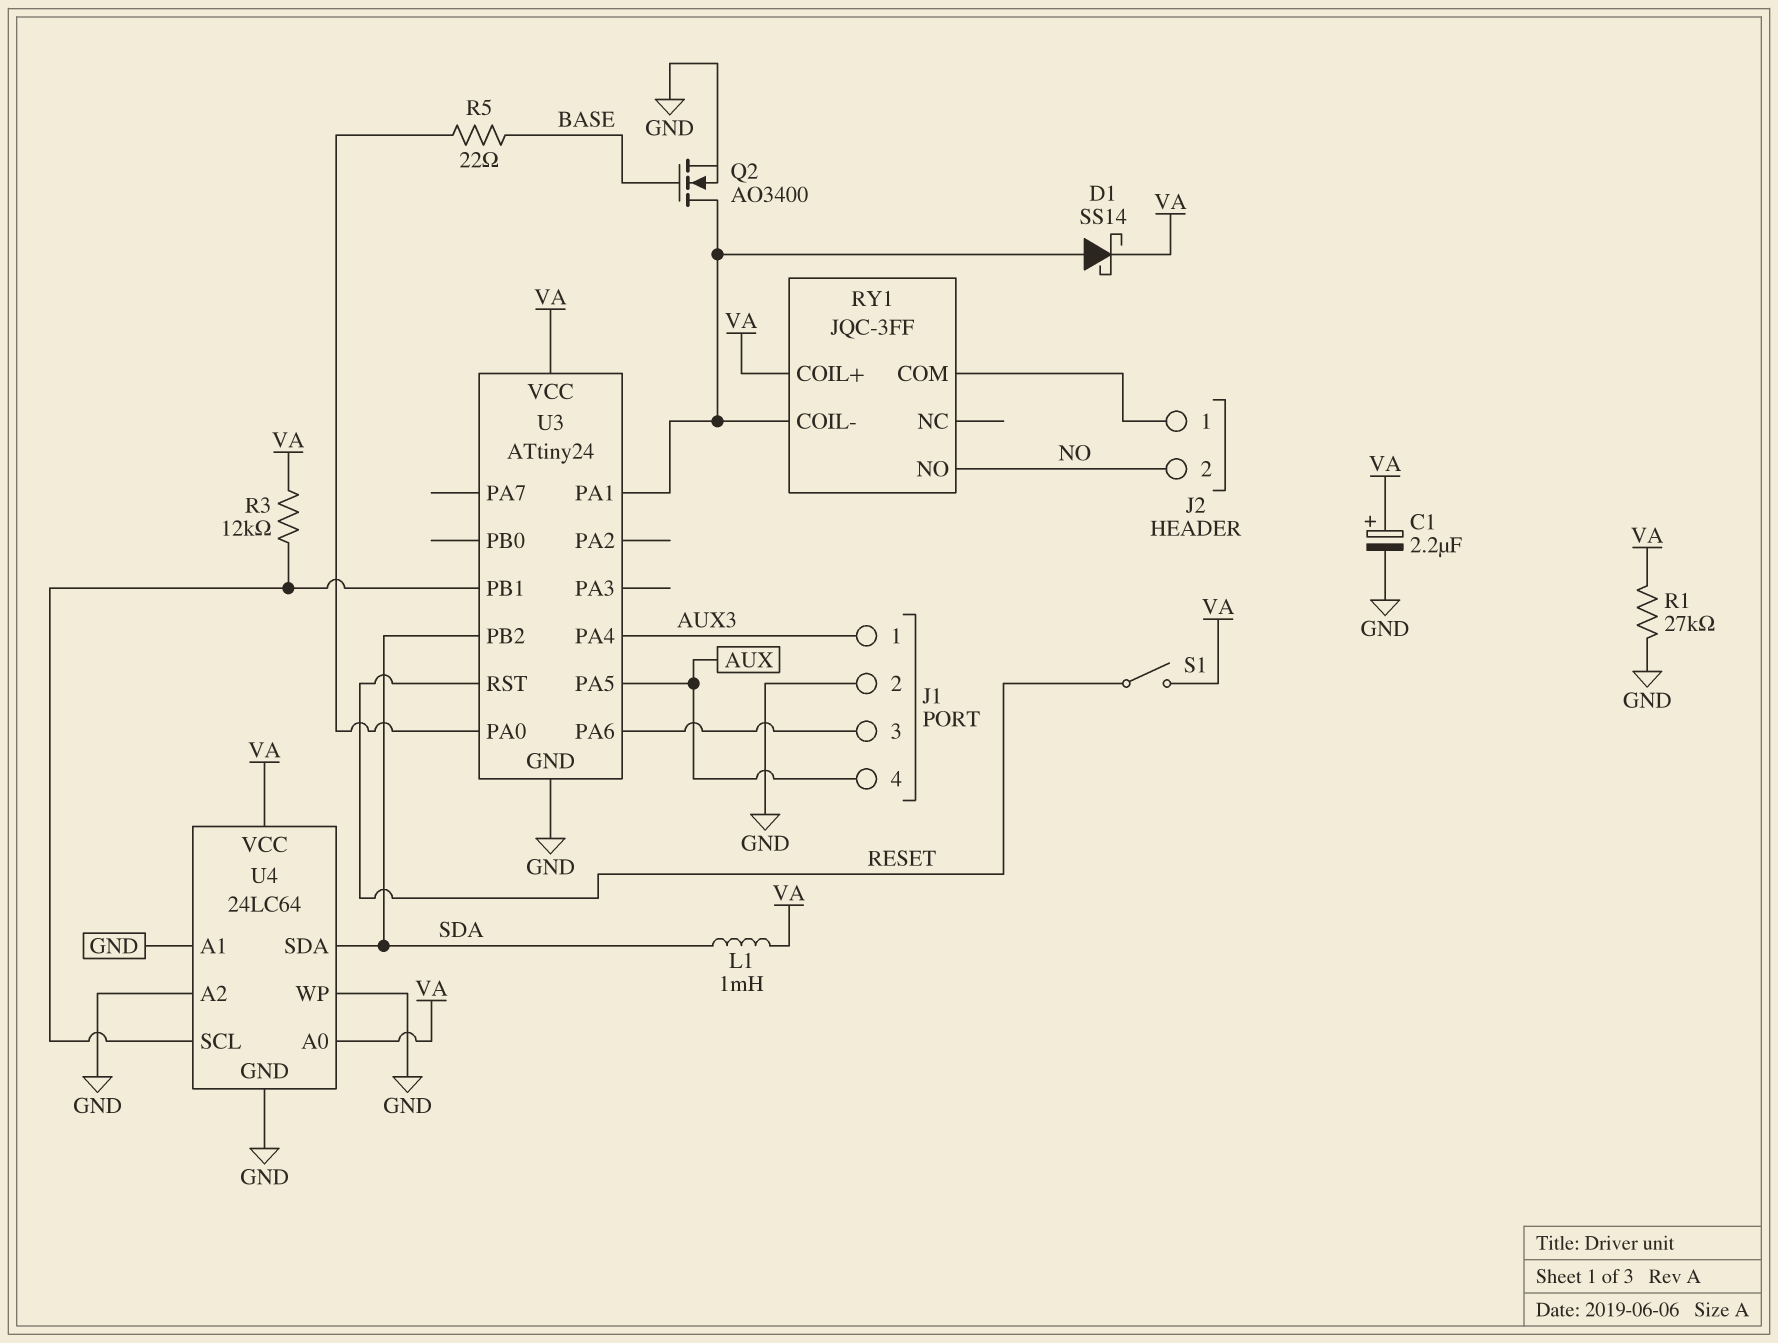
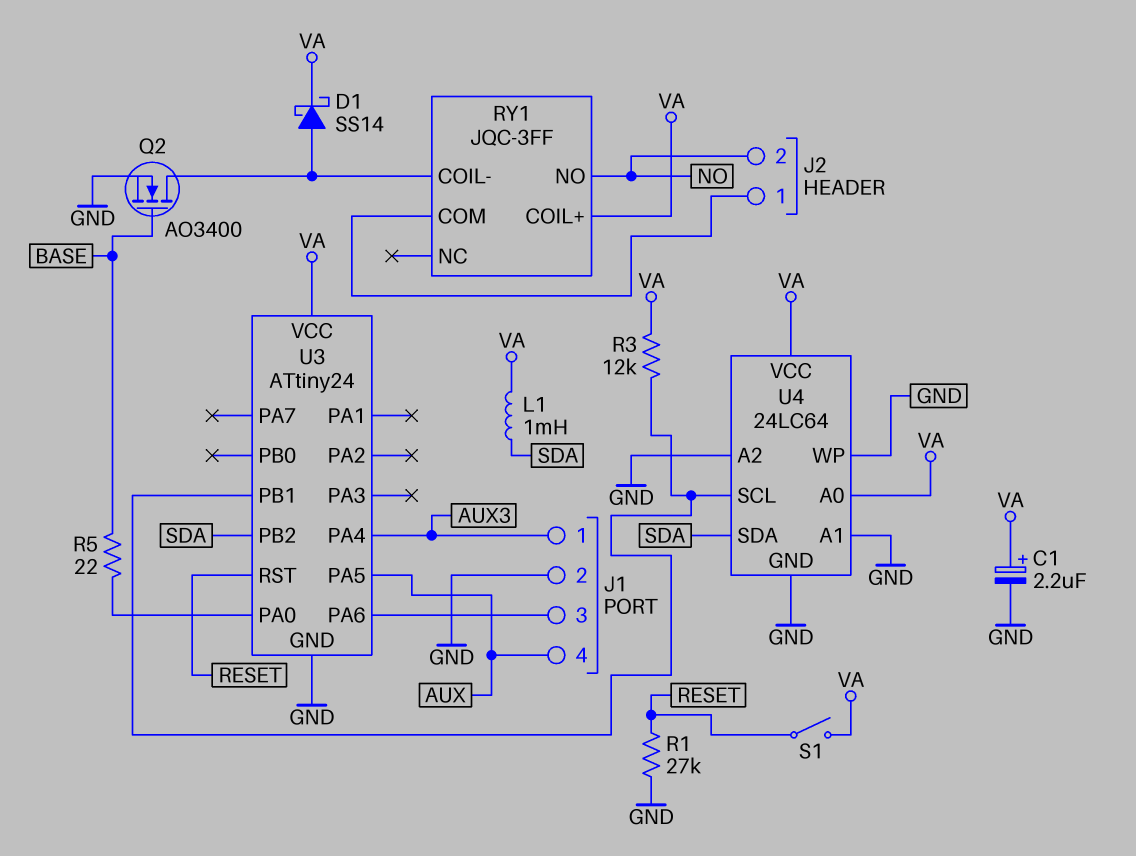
R1: 27k (GND, VA) -> 27k (GND, RESET)
U3 pin PA1: RY1/COIL- -> none

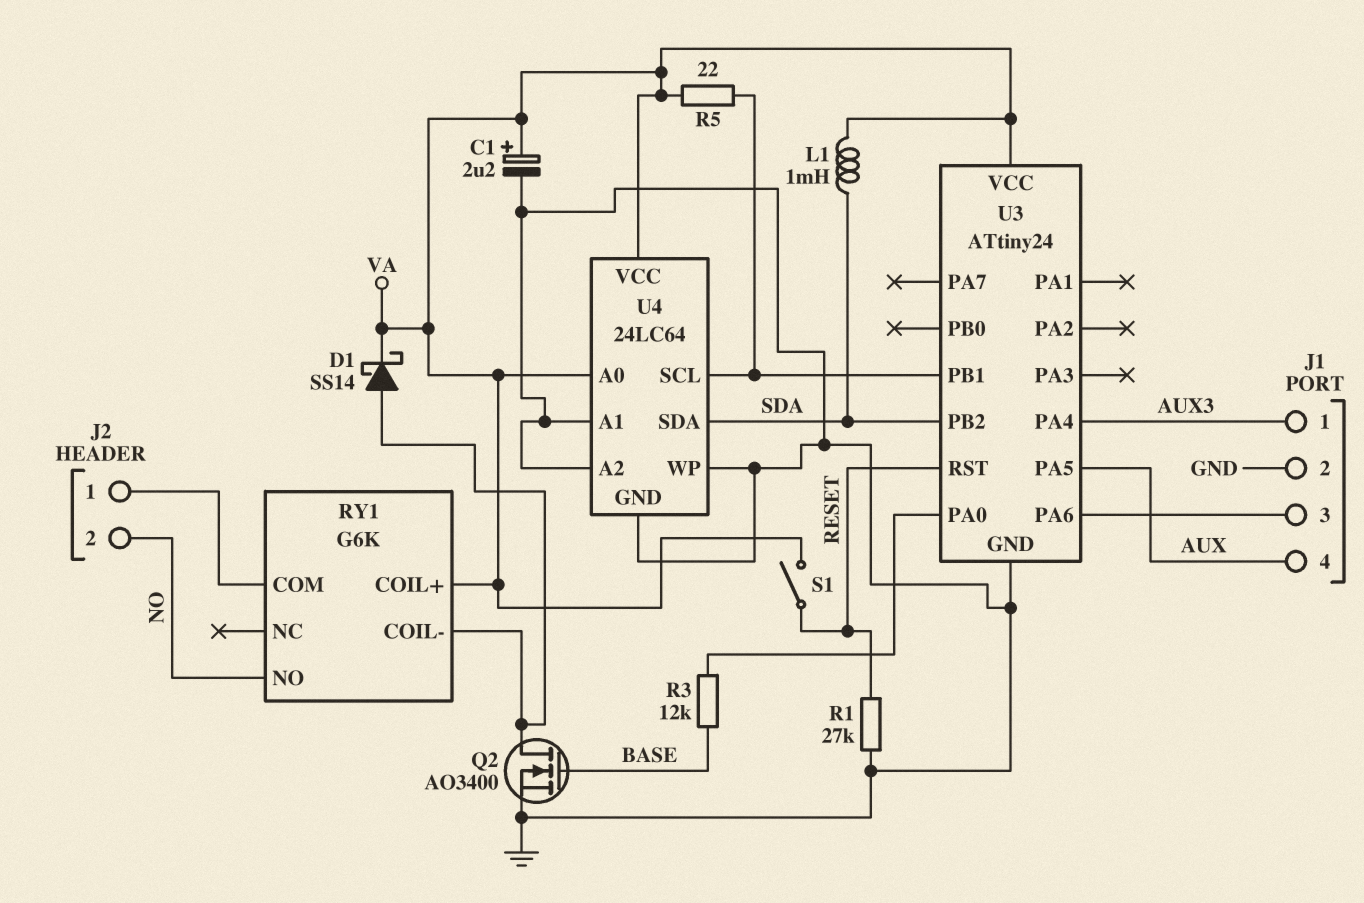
R3: 12k (U3/PB1, VA) -> 12k (BASE, U3/PA0)
R5: 22 (BASE, U3/PA0) -> 22 (U3/PB1, VA)
RY1: JQC-3FF -> G6K

